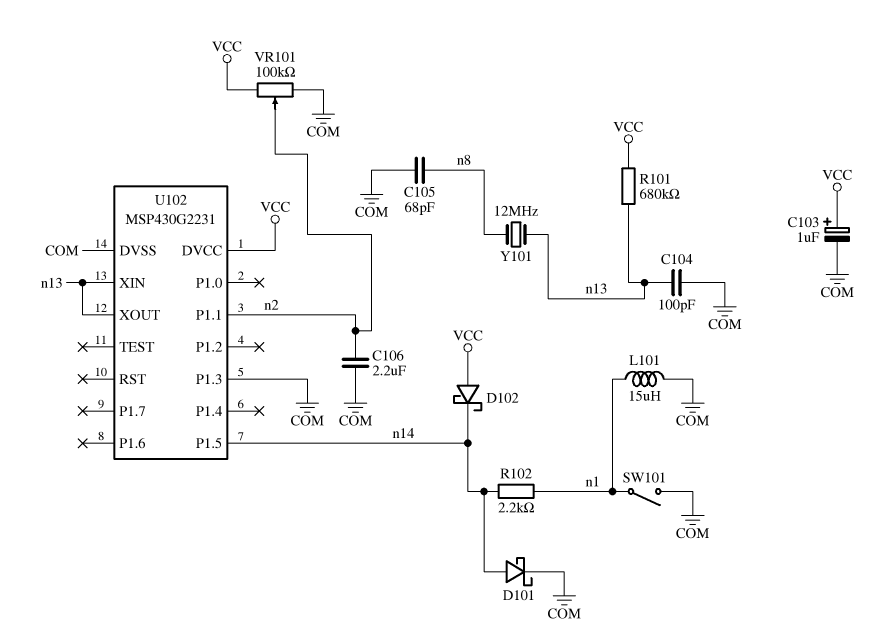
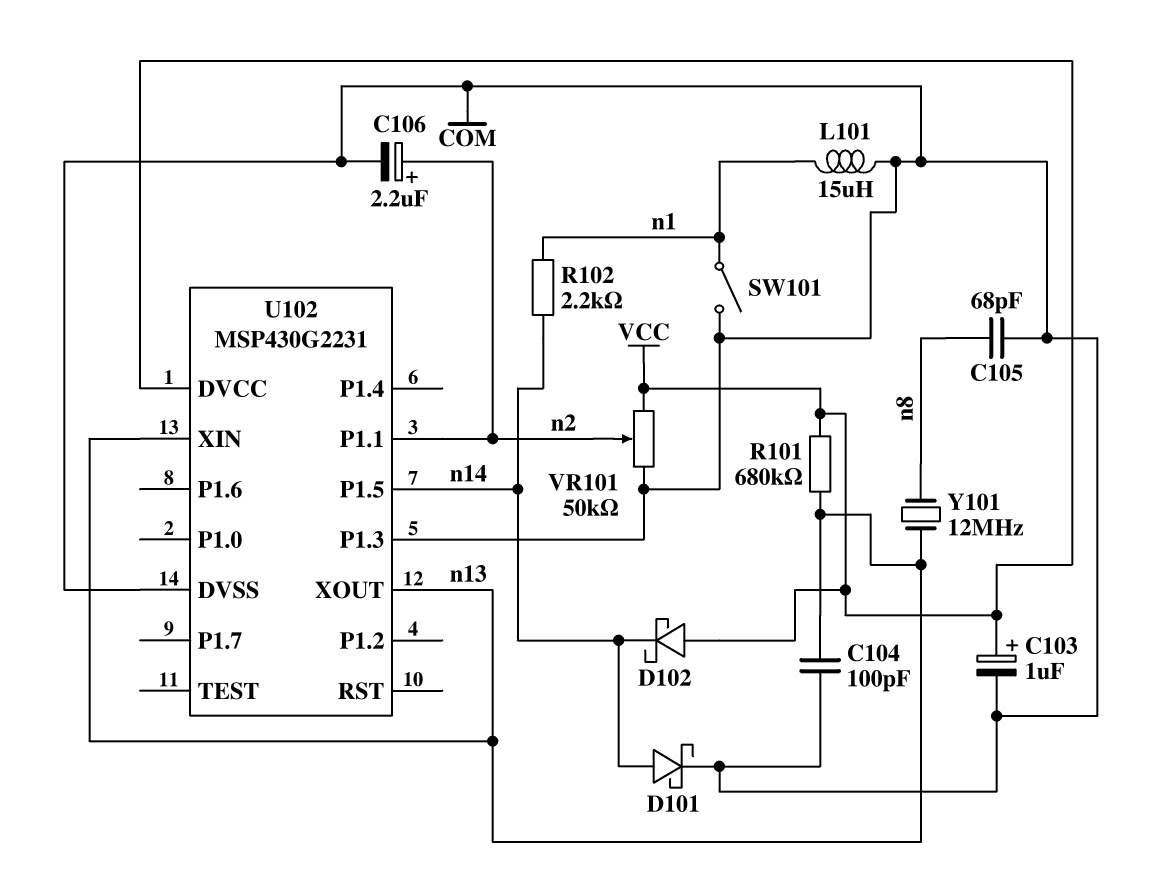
C106: 2.2uF (COM, n2) -> 2.2uF (plus n2, minus COM)
VR101: 100k (COM, VCC, wiper n2) -> 50k (COM, VCC, wiper n2)

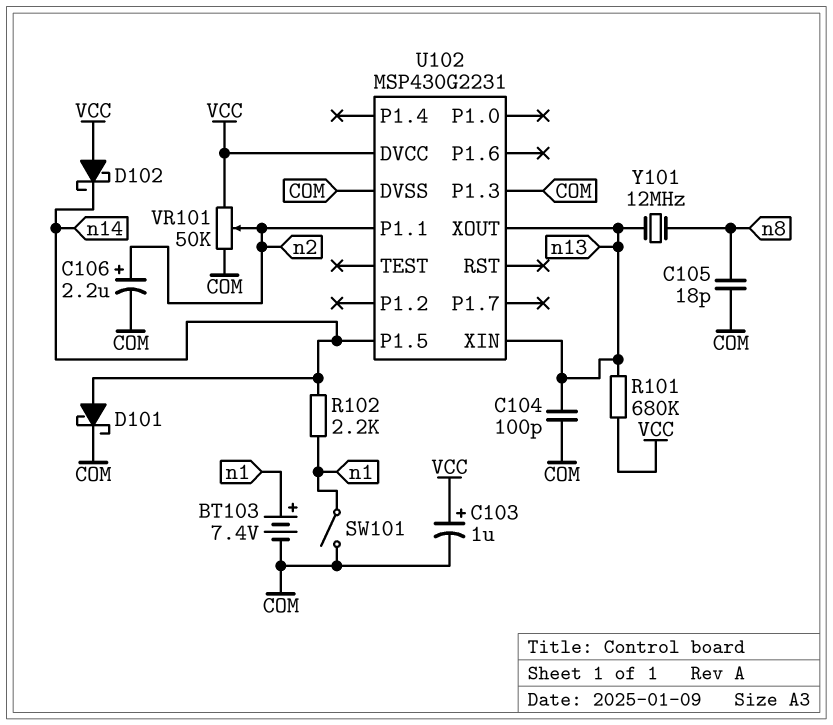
BT103: none -> 7.4V (plus n1, minus COM)
C105: 68pF (COM, n8) -> 18pF (COM, n8)
L101: 15uH (COM, n1) -> none

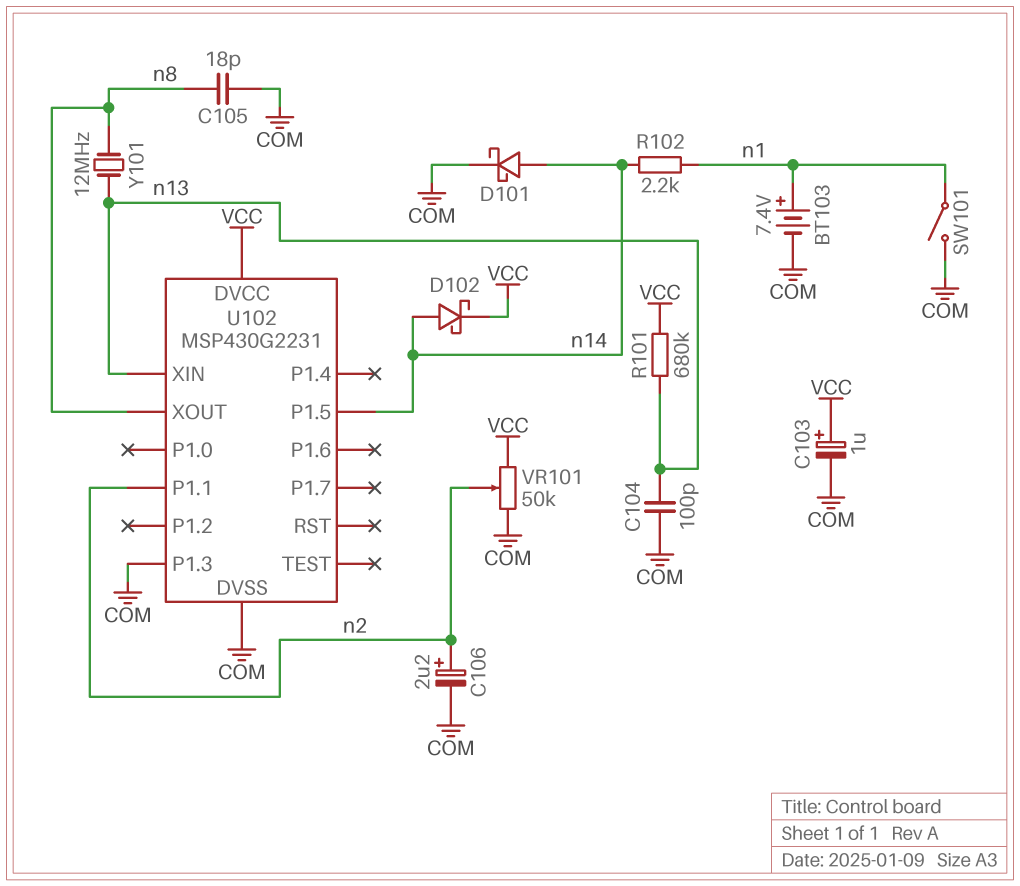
D102: schottky (A VCC, K n14) -> schottky (A n14, K VCC)
U102 pin XOUT: n13 -> n8

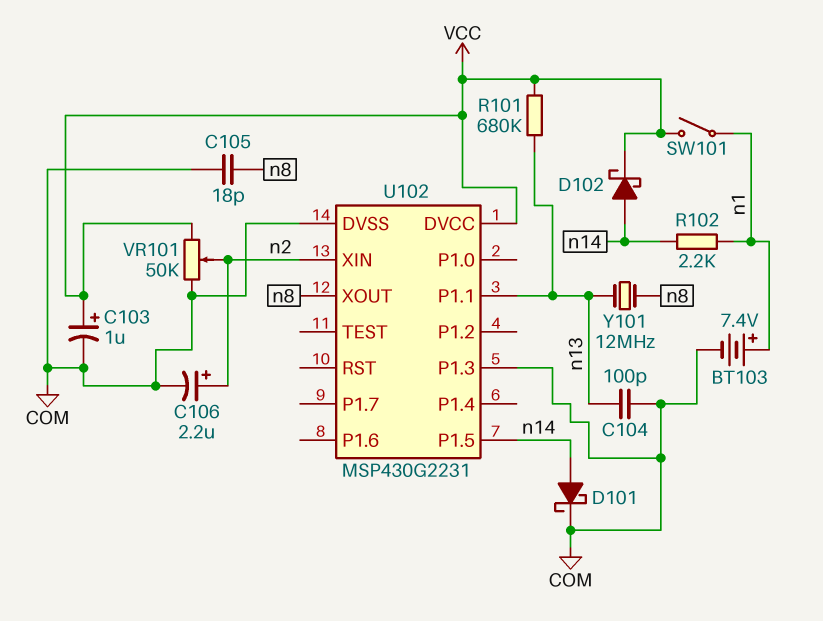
SW101: switch (COM, n1) -> switch (VCC, n1)
U102 pin P1.1: n2 -> n13
U102 pin XIN: n13 -> n2

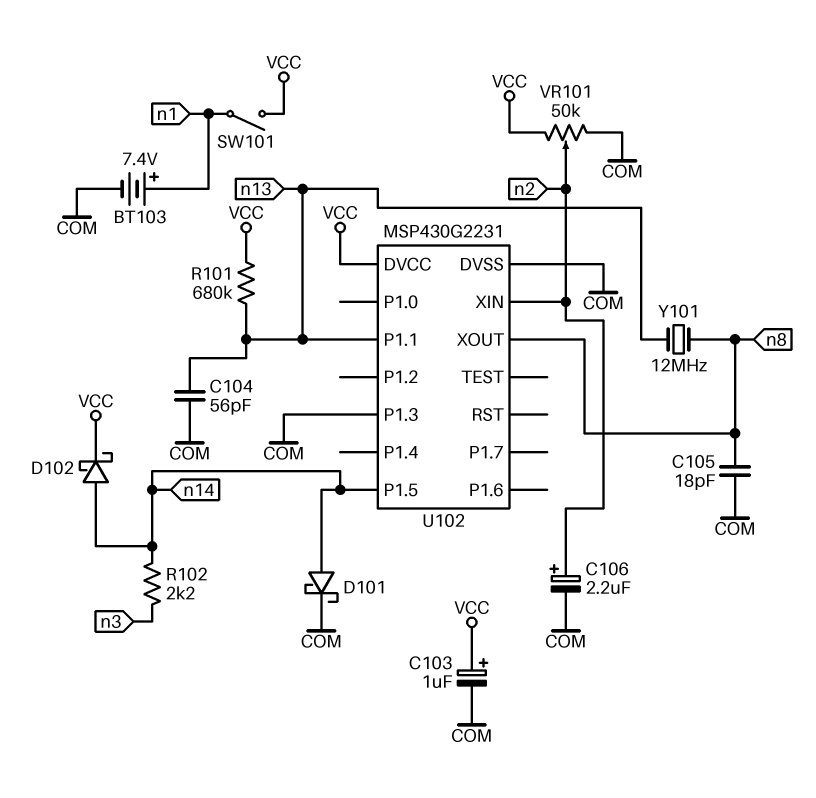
C104: 100pF (COM, n13) -> 56pF (COM, n13)
R102: 2.2k (n1, n14) -> 2.2k (n3, n14)

